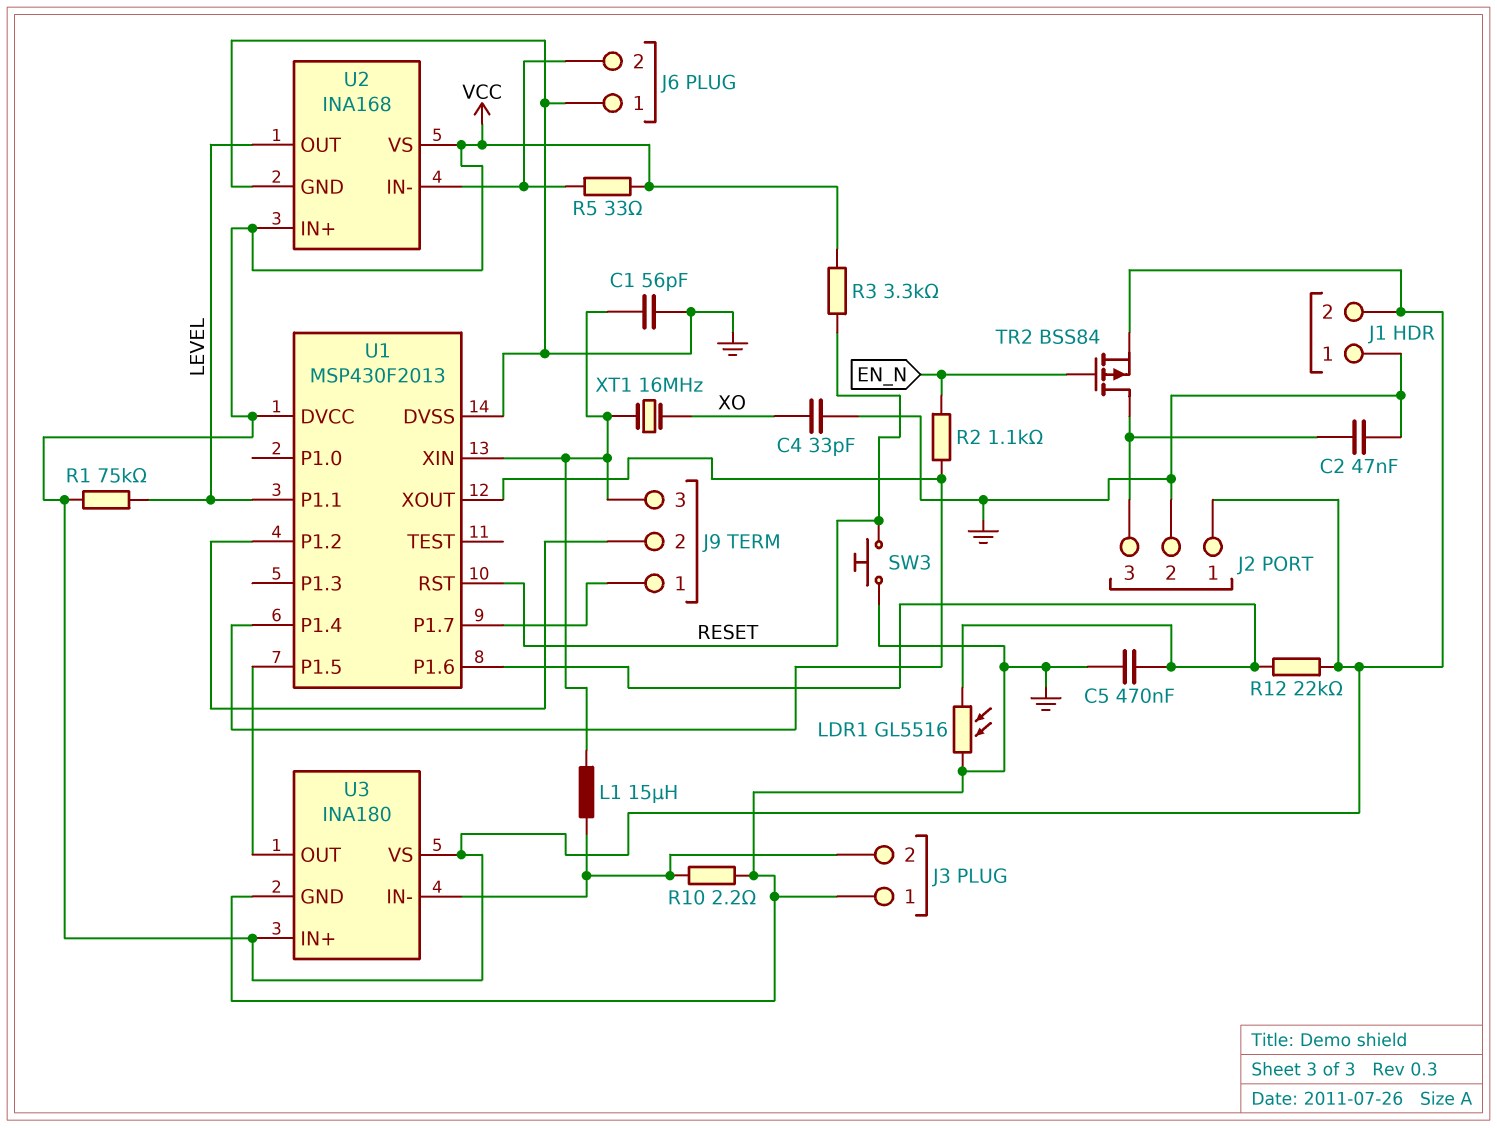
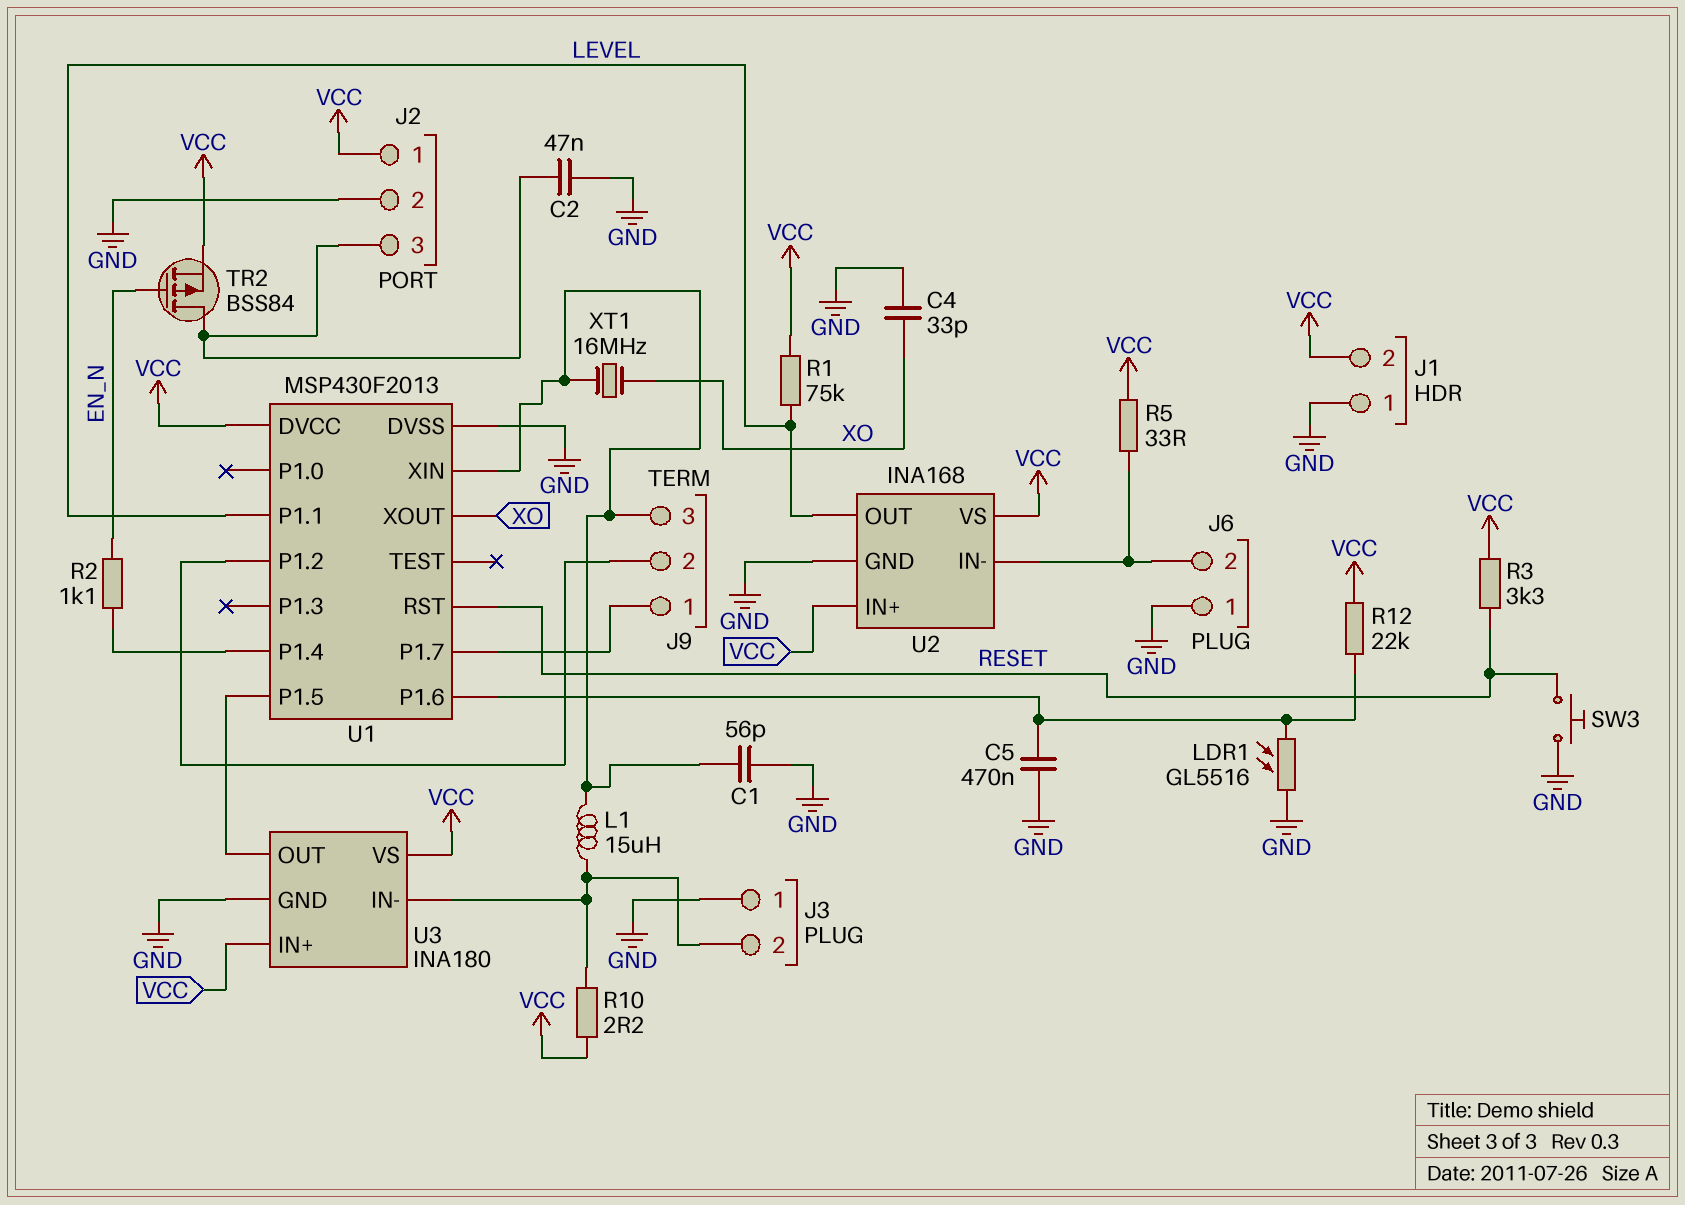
R10: 2.2 (GND, J3/2) -> 2.2 (J3/2, VCC)
U1 pin XOUT: U1/P1.4 -> XO

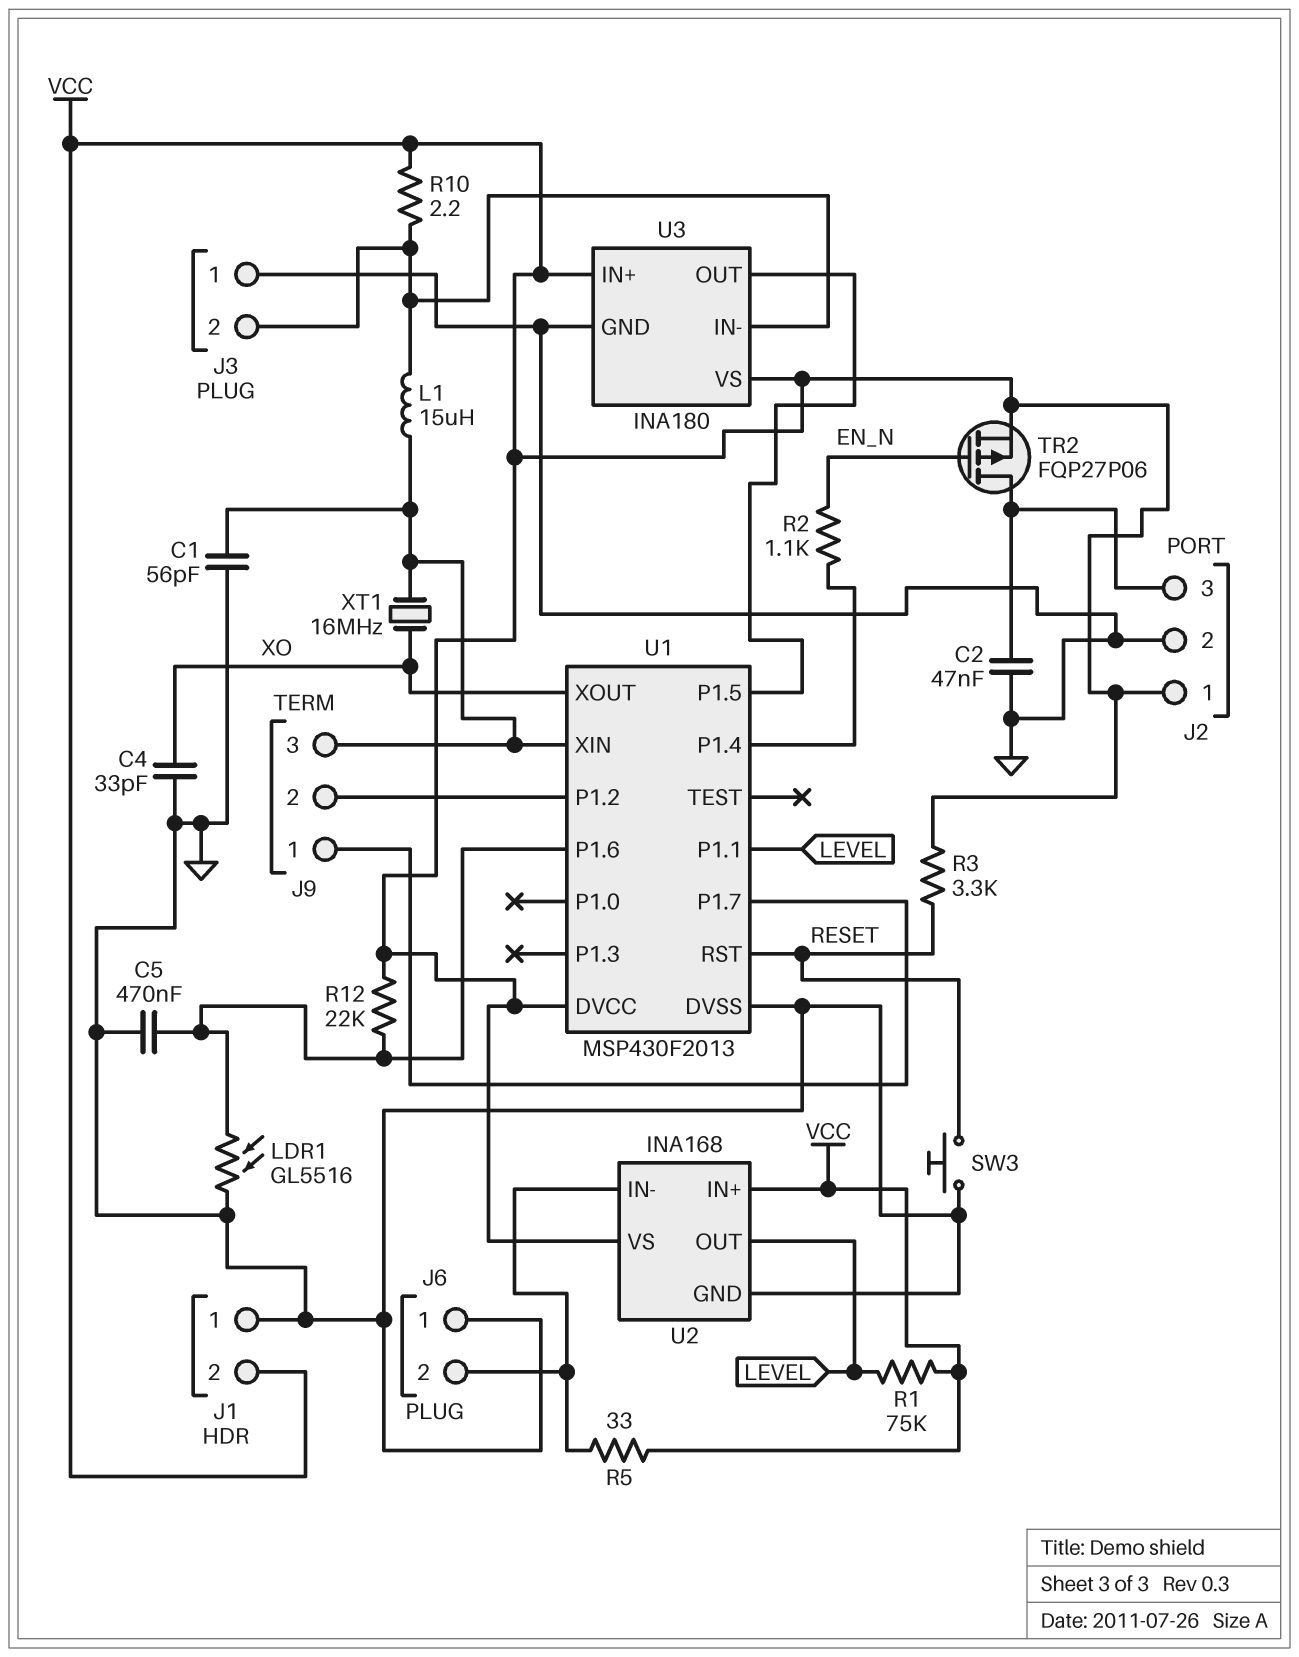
TR2: PMOS BSS84 (G EN_N, D J2/3, S VCC) -> PMOS FQP27P06 (G EN_N, D J2/3, S VCC)

